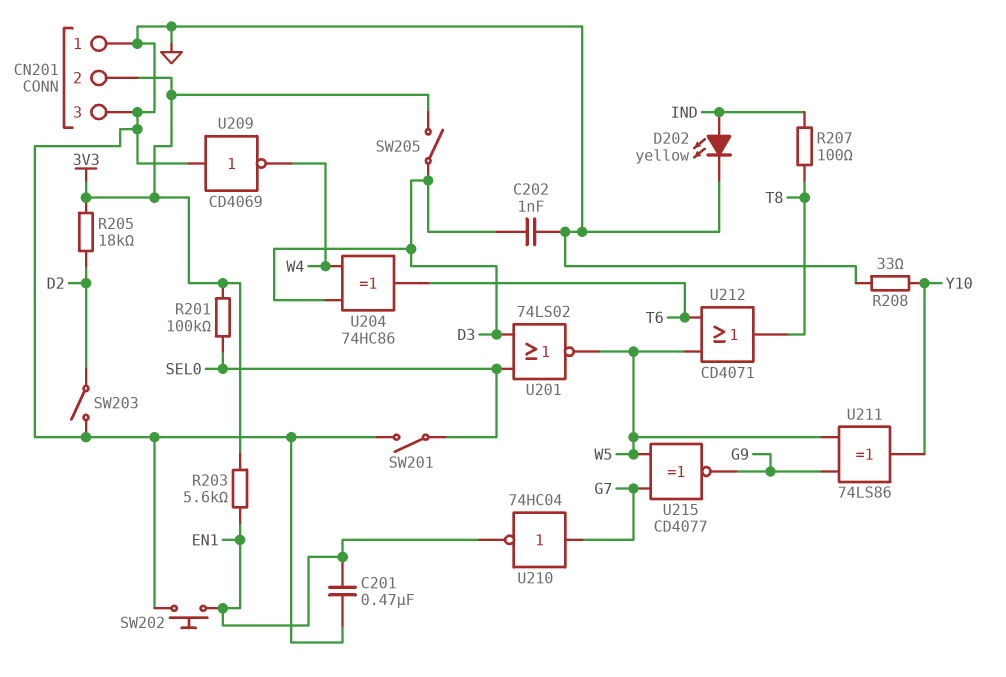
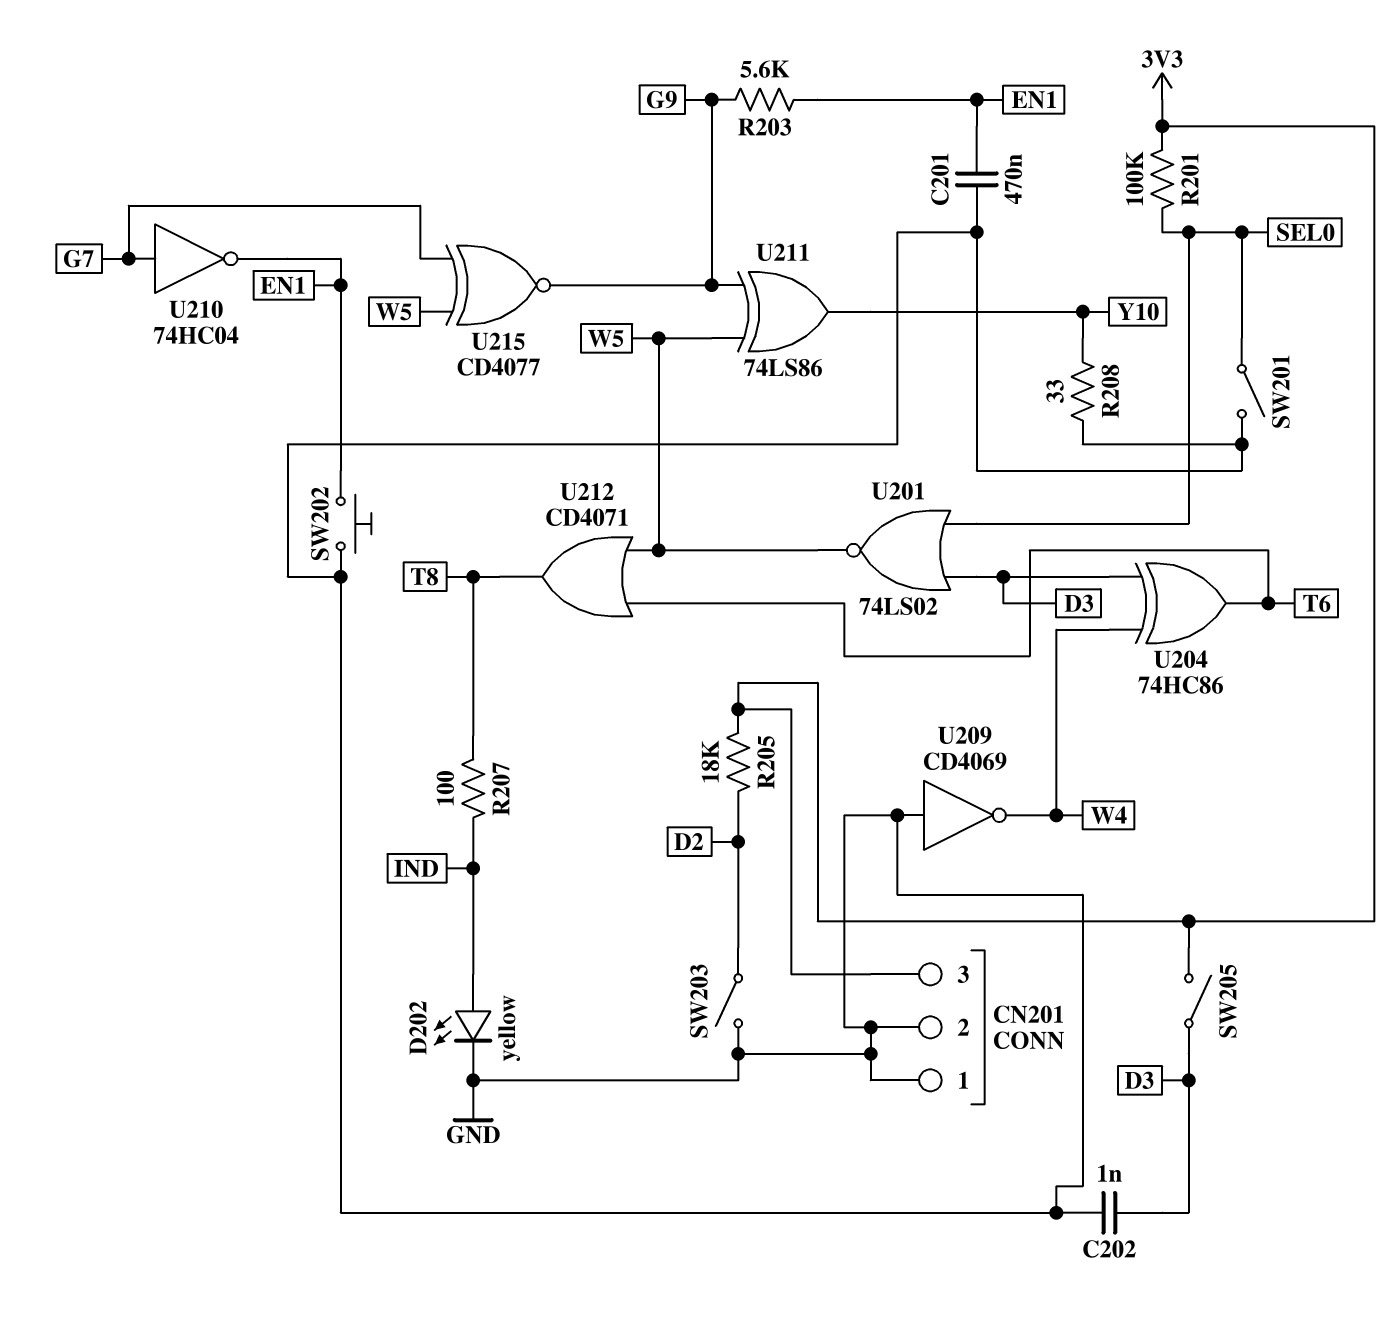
CN201 pin 2: 3V3 -> GND
CN201 pin 3: GND -> 3V3
R203: 5.6k (3V3, EN1) -> 5.6k (EN1, G9)

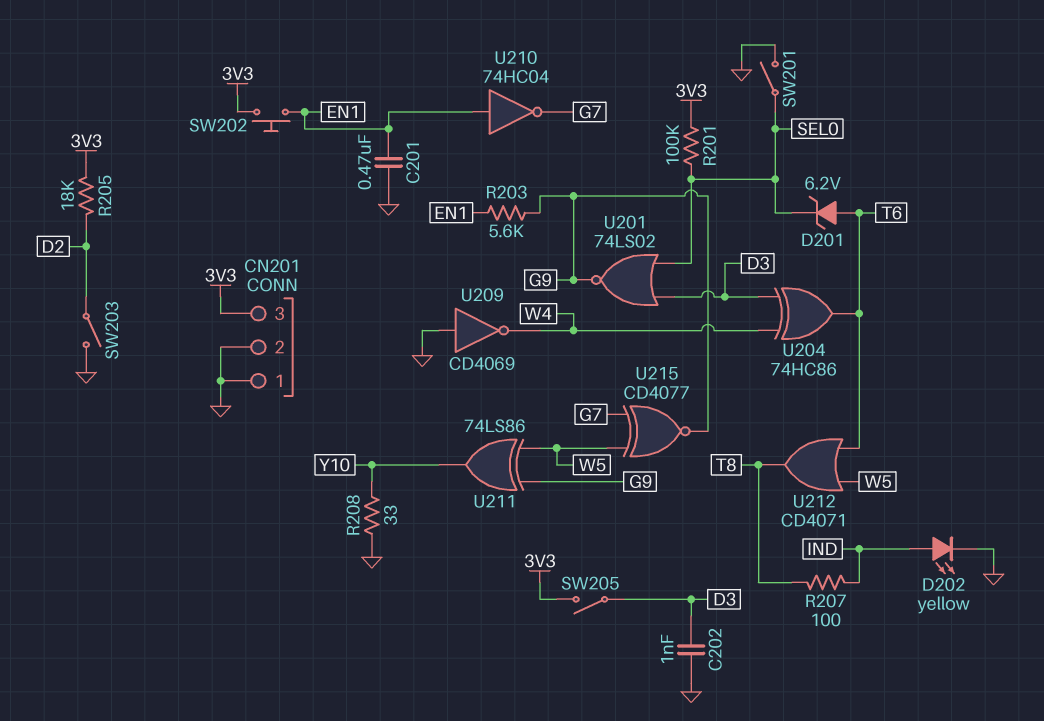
D201: none -> zener 6.2V (A T6, K SEL0)
SW202: button (EN1, GND) -> button (3V3, EN1)
U201: NOR 74LS02 (in D3, in SEL0, out W5) -> NOR 74LS02 (in D3, in SEL0, out G9)
U210: NOT 74HC04 (in G7, out EN1) -> NOT 74HC04 (in EN1, out G7)

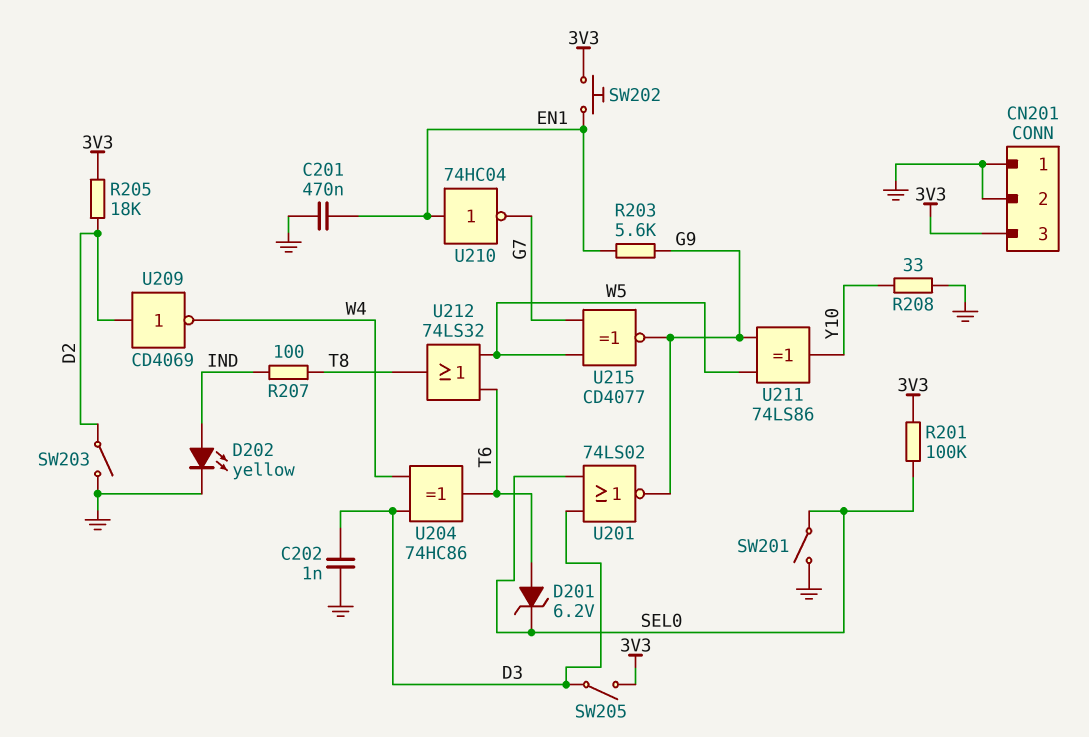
U209: NOT CD4069 (in GND, out W4) -> NOT CD4069 (in D2, out W4)
U212: OR CD4071 (in T6, in W5, out T8) -> OR 74LS32 (in T6, in W5, out T8)

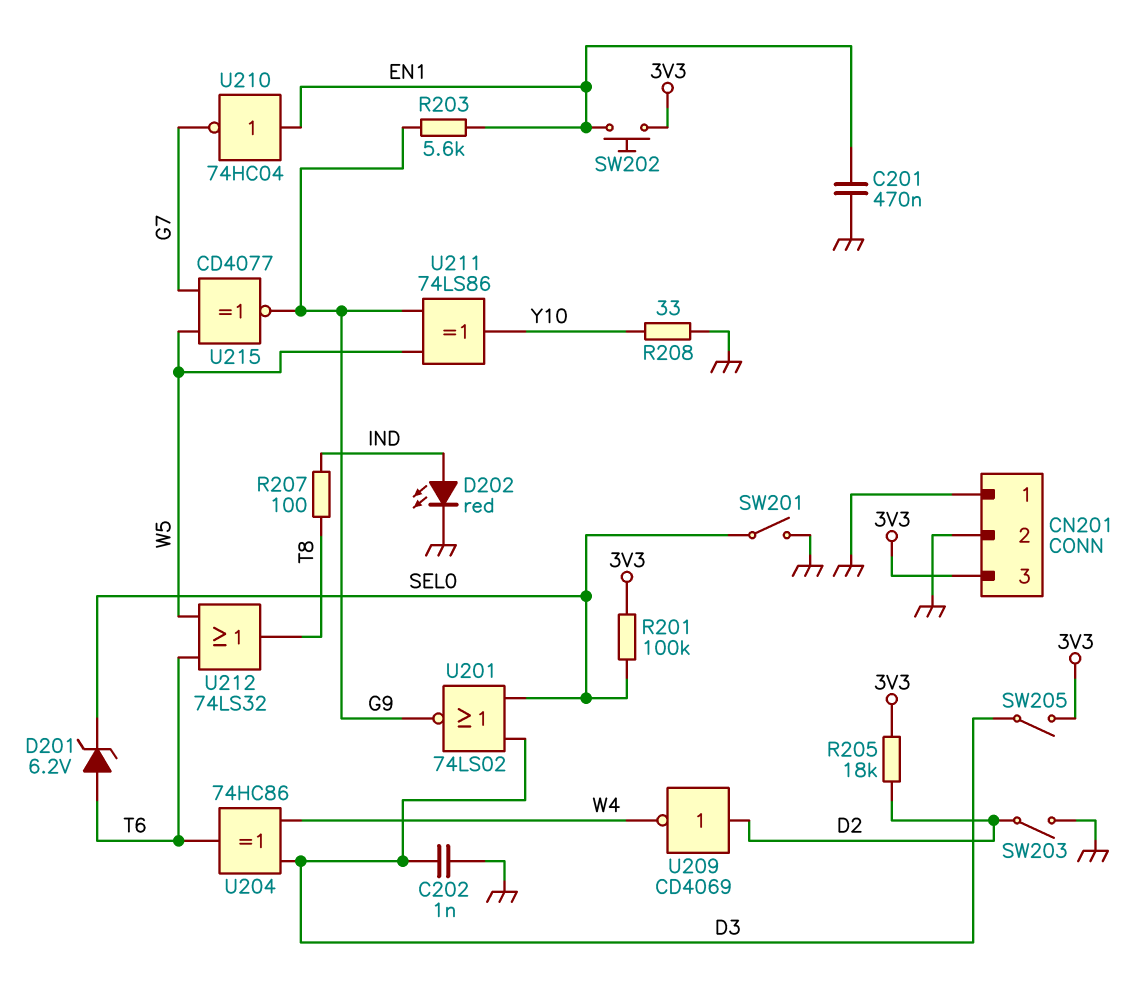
D202: LED yellow (A IND, K GND) -> LED red (A IND, K GND)

